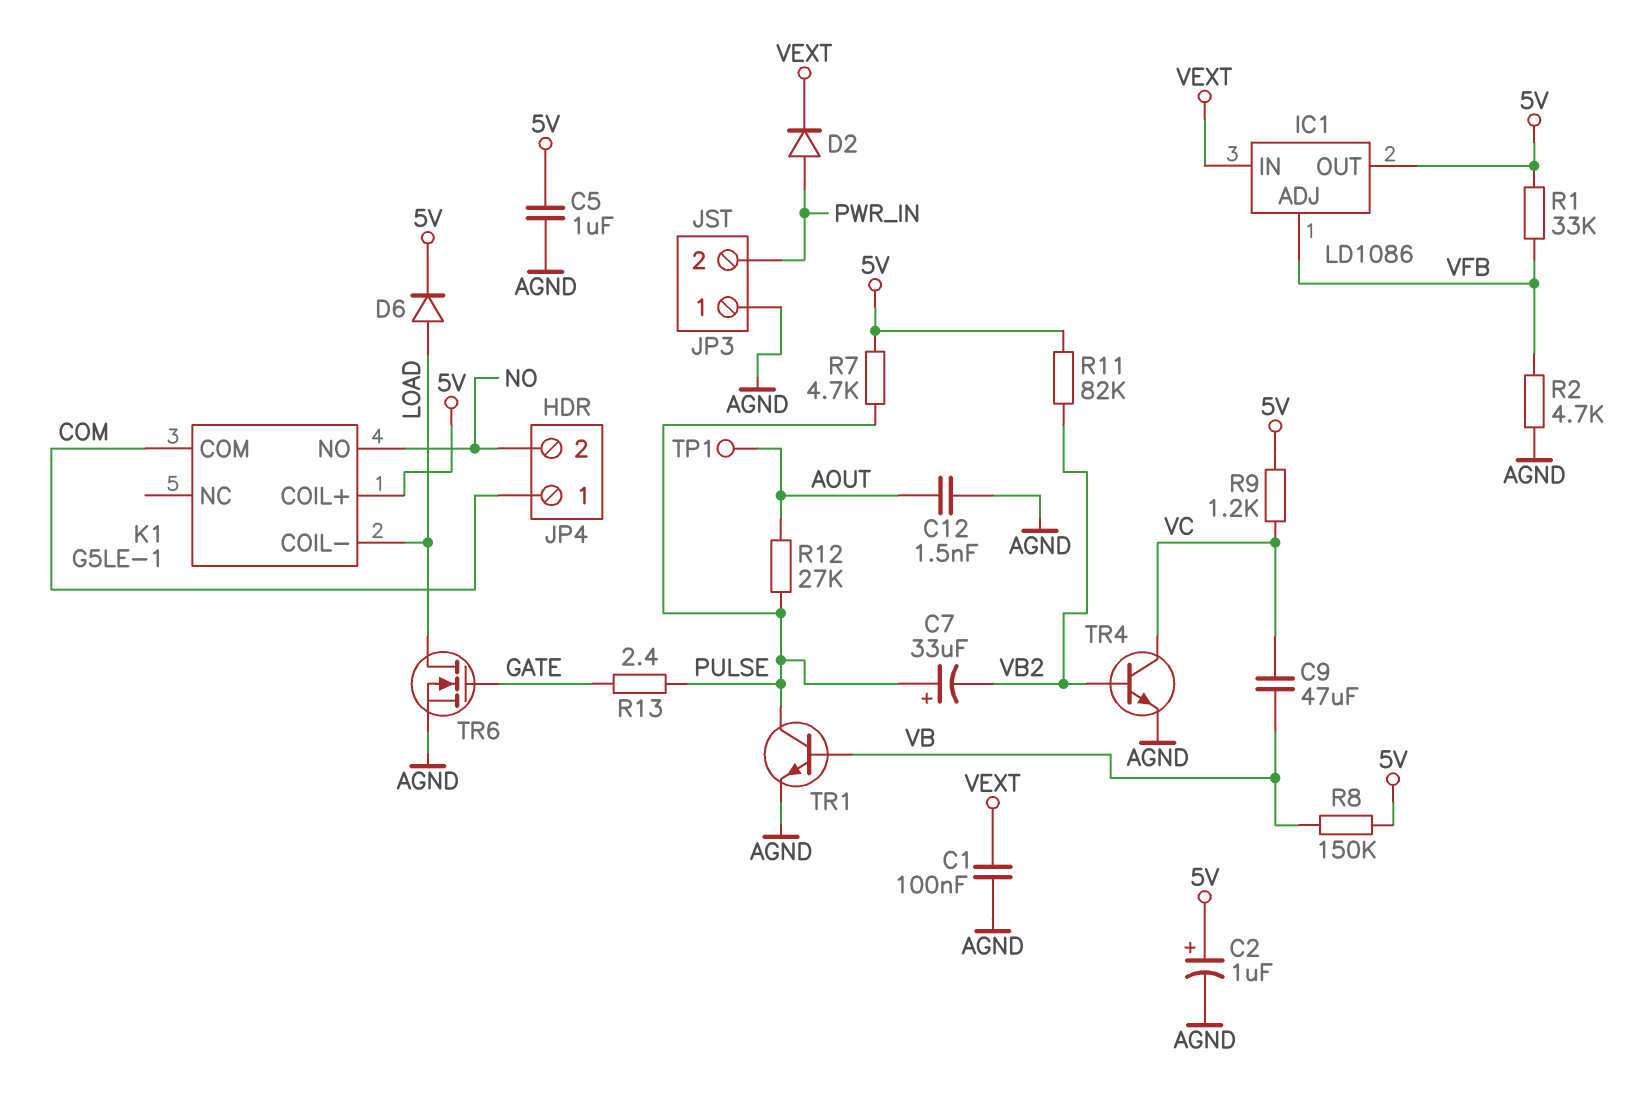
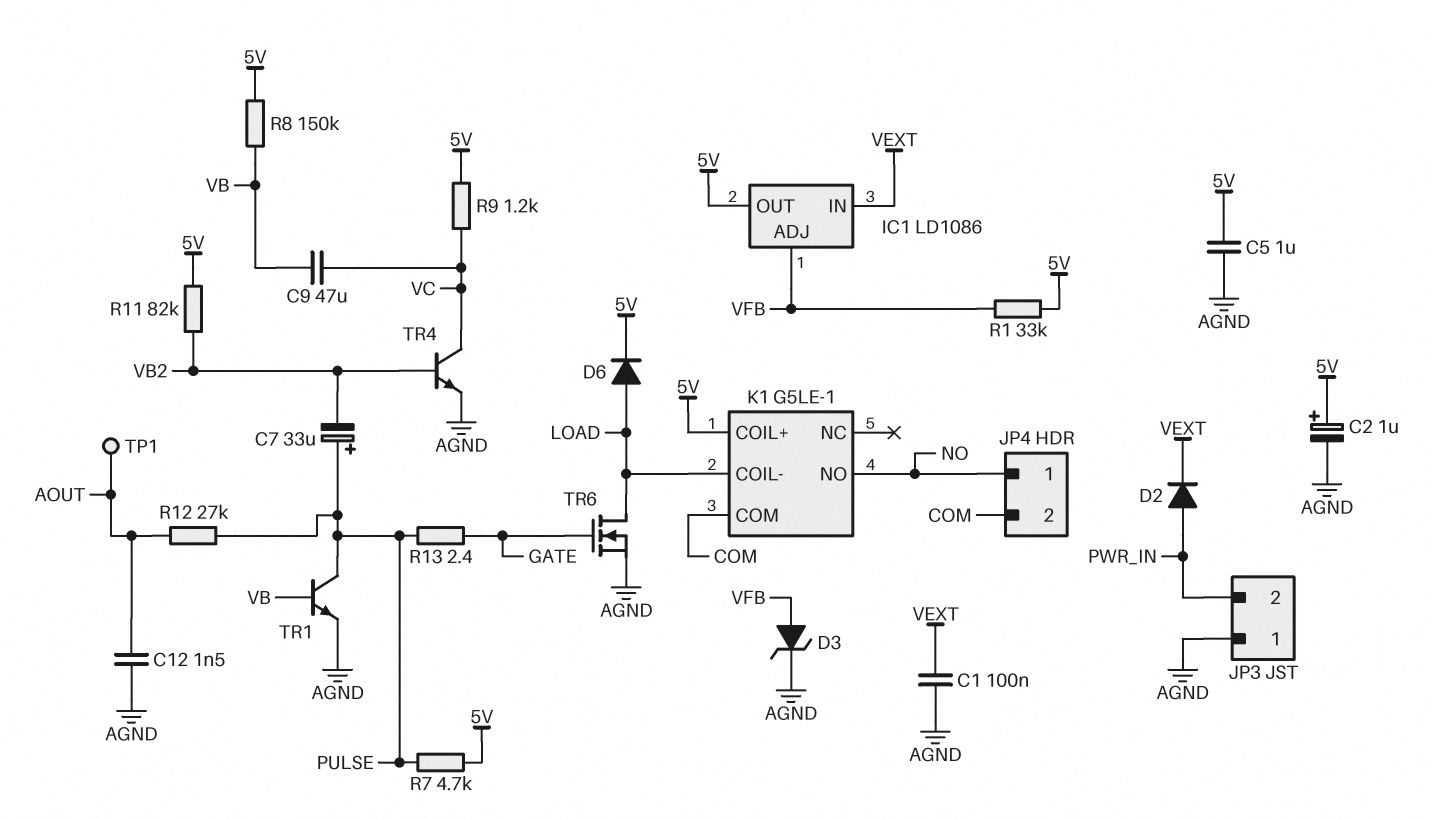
D3: none -> zener (A VFB, K AGND)
JP4 pin 1: COM -> NO
JP4 pin 2: NO -> COM
R2: 4.7k (AGND, VFB) -> none

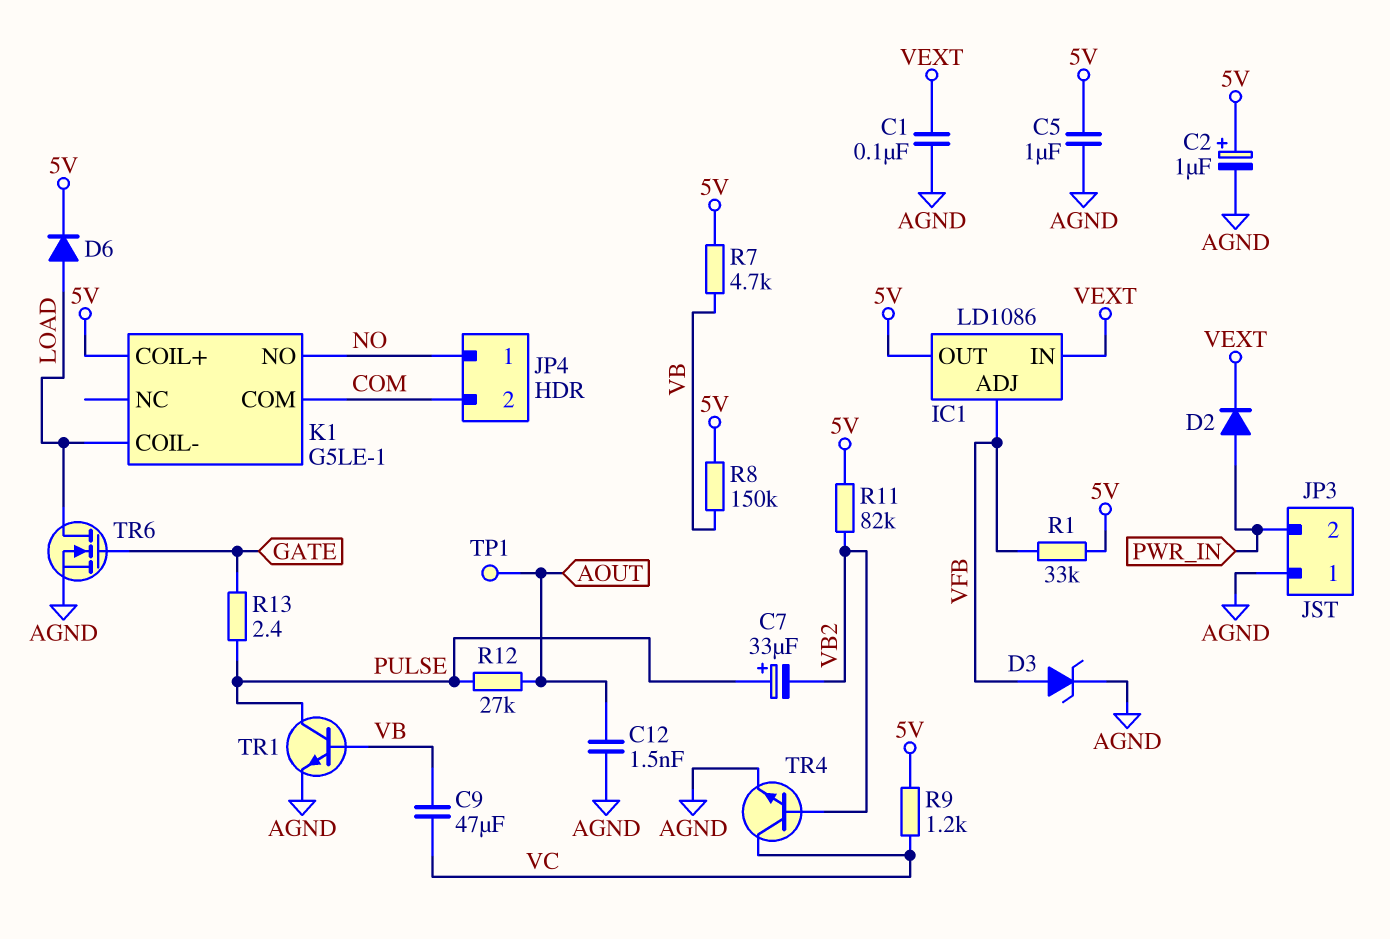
R7: 4.7k (5V, PULSE) -> 4.7k (5V, VB)

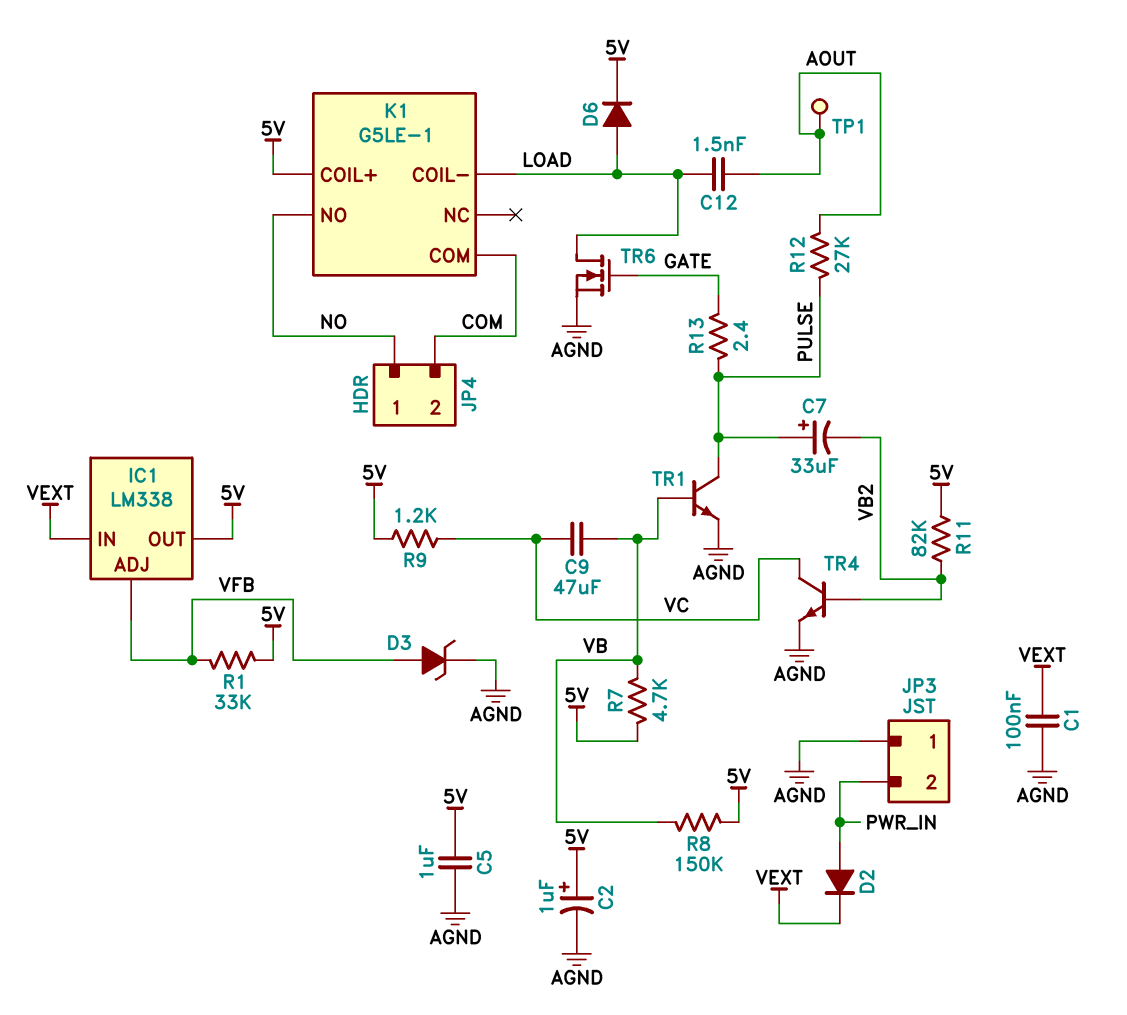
C12: 1.5nF (AGND, AOUT) -> 1.5nF (AOUT, LOAD)
IC1: LD1086 -> LM338

